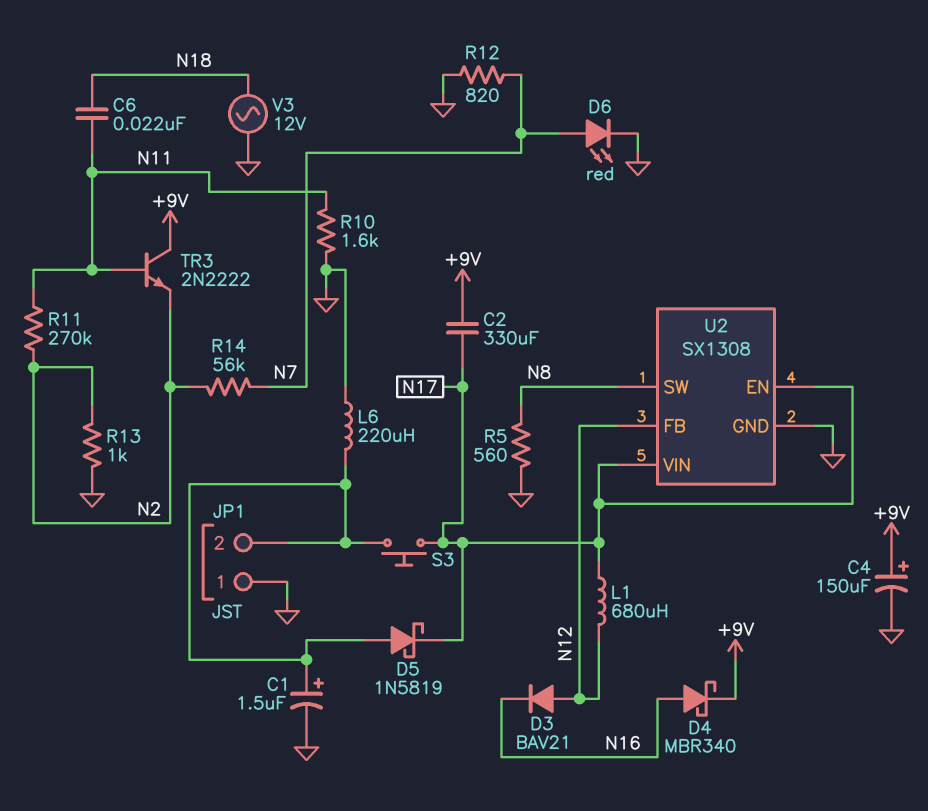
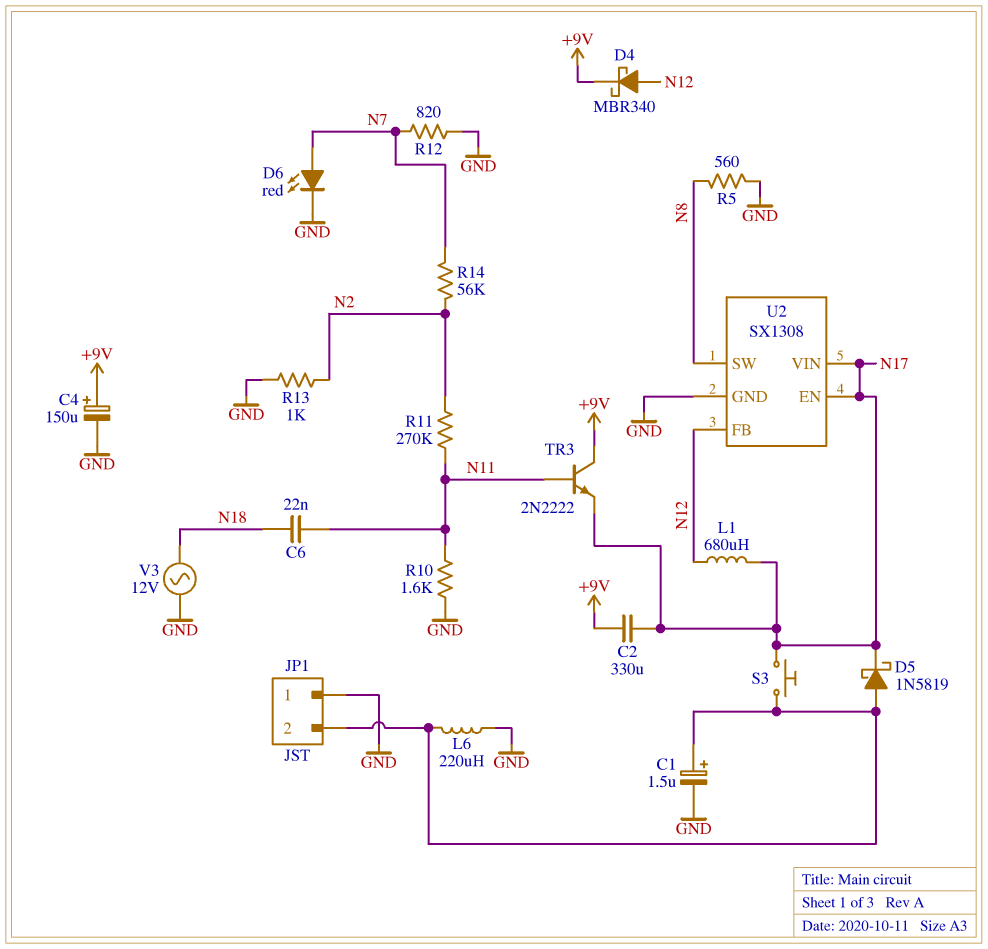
D3: diode BAV21 (A N12, K N16) -> none
D4: schottky MBR340 (A N16, K +9V) -> schottky MBR340 (A N12, K +9V)
TR3: NPN 2N2222 (B N11, C +9V, E N2) -> NPN 2N2222 (B N11, C +9V, E N17)

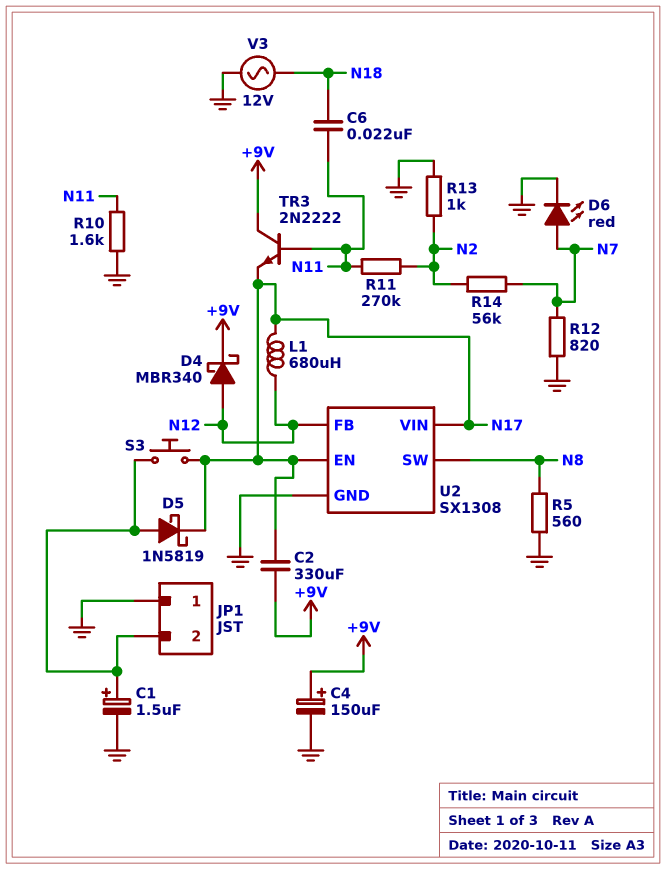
L6: 220uH (GND, JP1/2) -> none

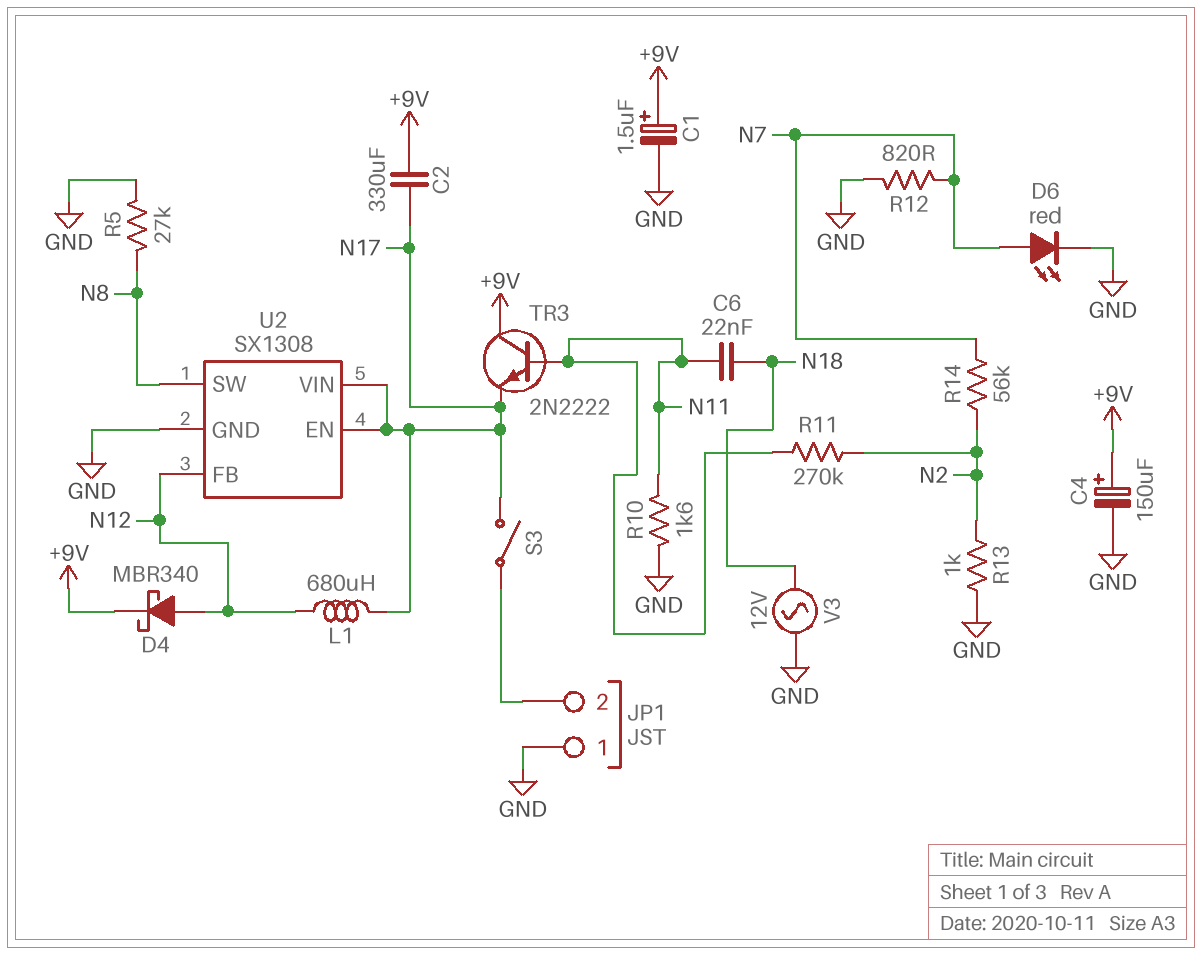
C1: 1.5uF (plus JP1/2, minus GND) -> 1.5uF (plus +9V, minus GND)
D5: schottky 1N5819 (A JP1/2, K N17) -> none
R5: 560 (GND, N8) -> 27k (GND, N8)
S3: button (JP1/2, N17) -> switch (JP1/2, N17)

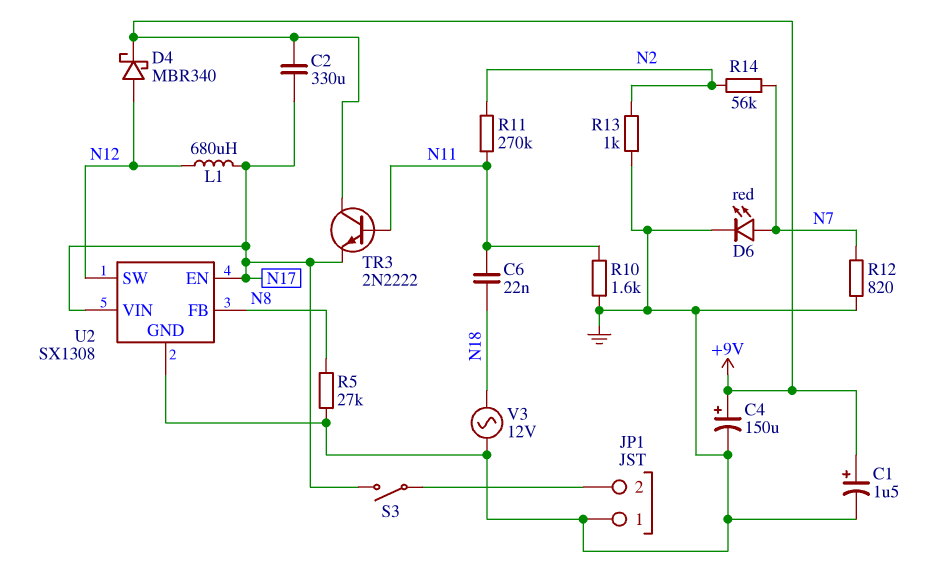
U2 pin FB: N12 -> N8
U2 pin SW: N8 -> N12

